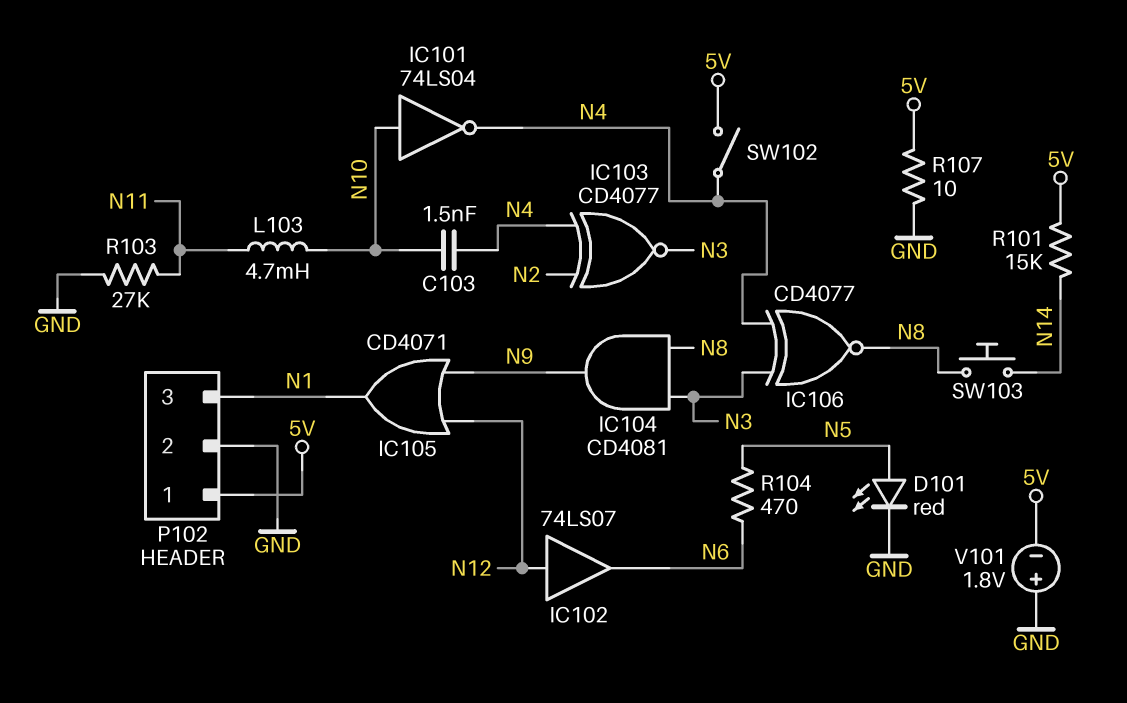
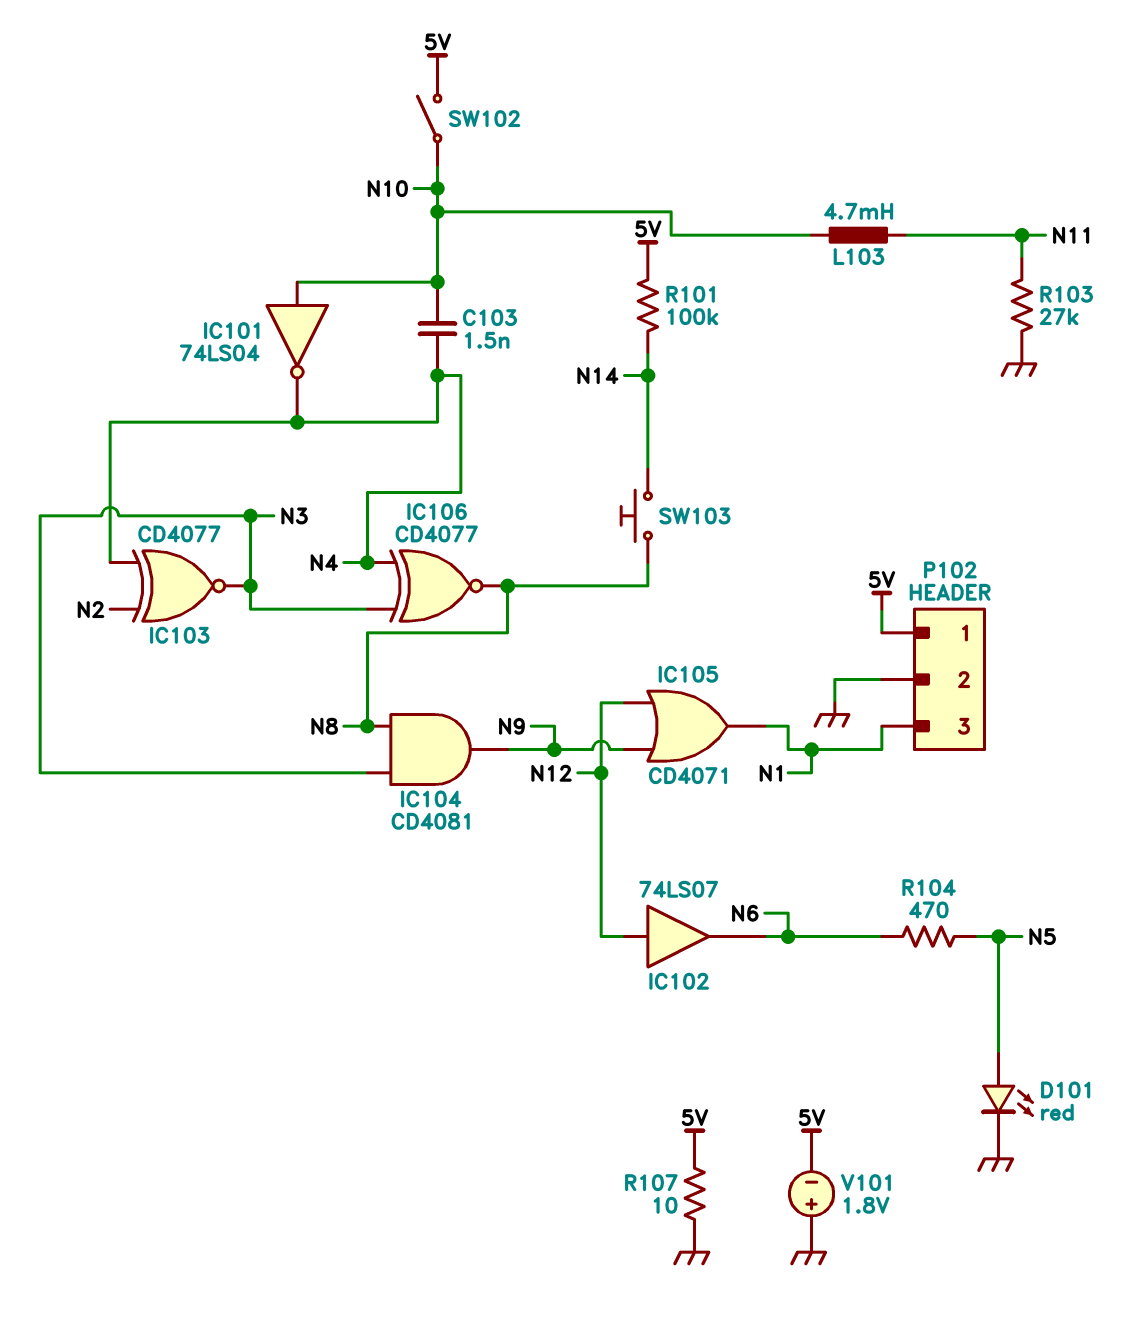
R101: 15k (5V, N14) -> 100k (5V, N14)
SW102: switch (5V, N4) -> switch (5V, N10)

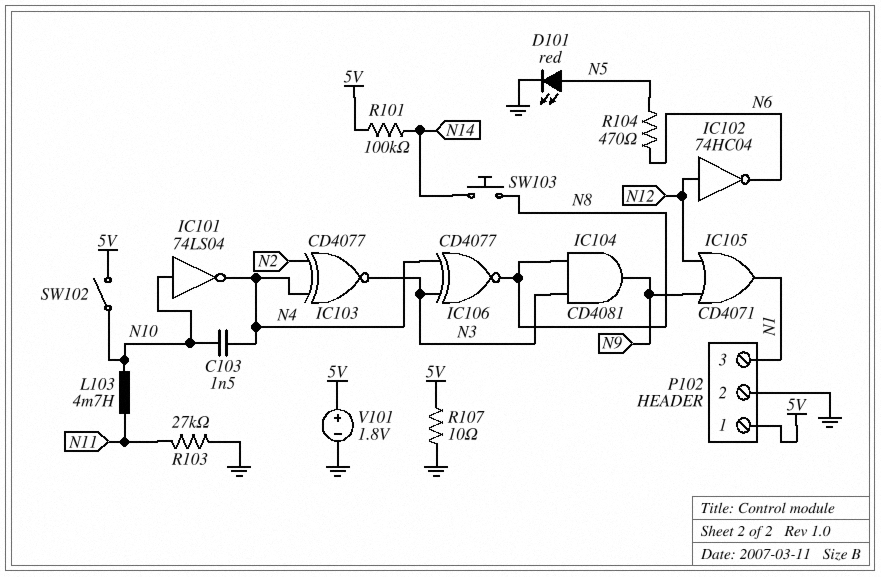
IC102: buffer 74LS07 (in N12, out N6) -> NOT 74HC04 (in N12, out N6)
V101: 1.8V (plus GND, minus 5V) -> 1.8V (plus 5V, minus GND)

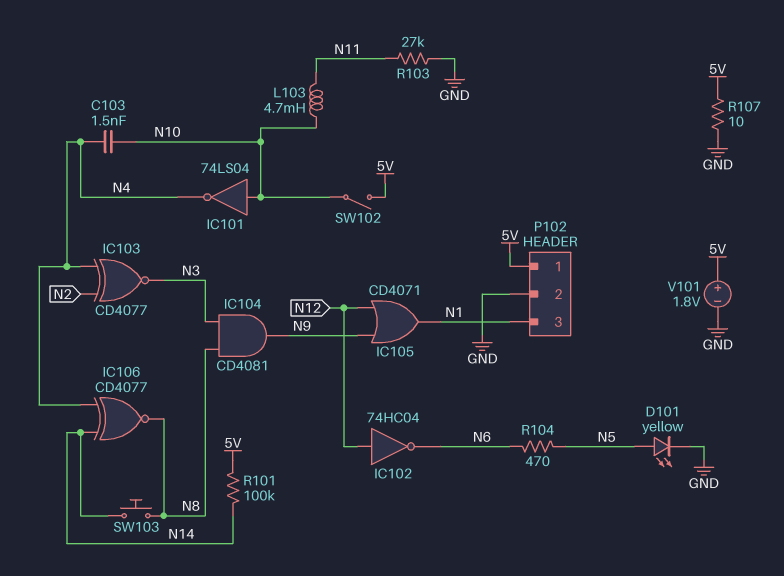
D101: LED red (A N5, K GND) -> LED yellow (A N5, K GND)
IC106: XNOR CD4077 (in N3, in N4, out N8) -> XNOR CD4077 (in N4, in N14, out N8)

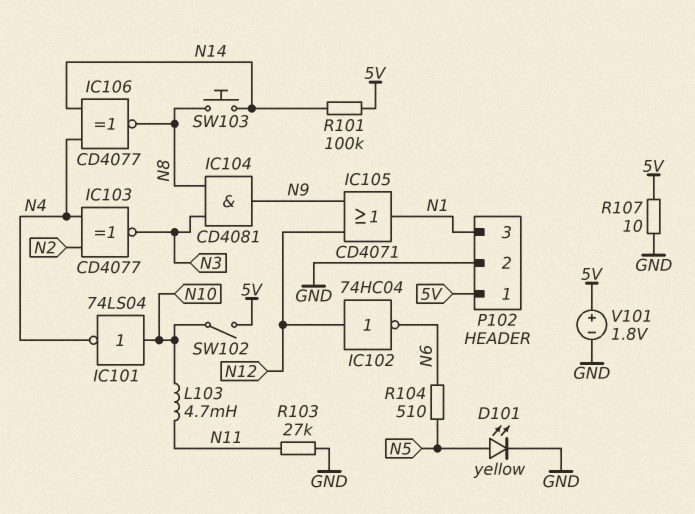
C103: 1.5nF (N4, N10) -> none
R104: 470 (N5, N6) -> 510 (N5, N6)

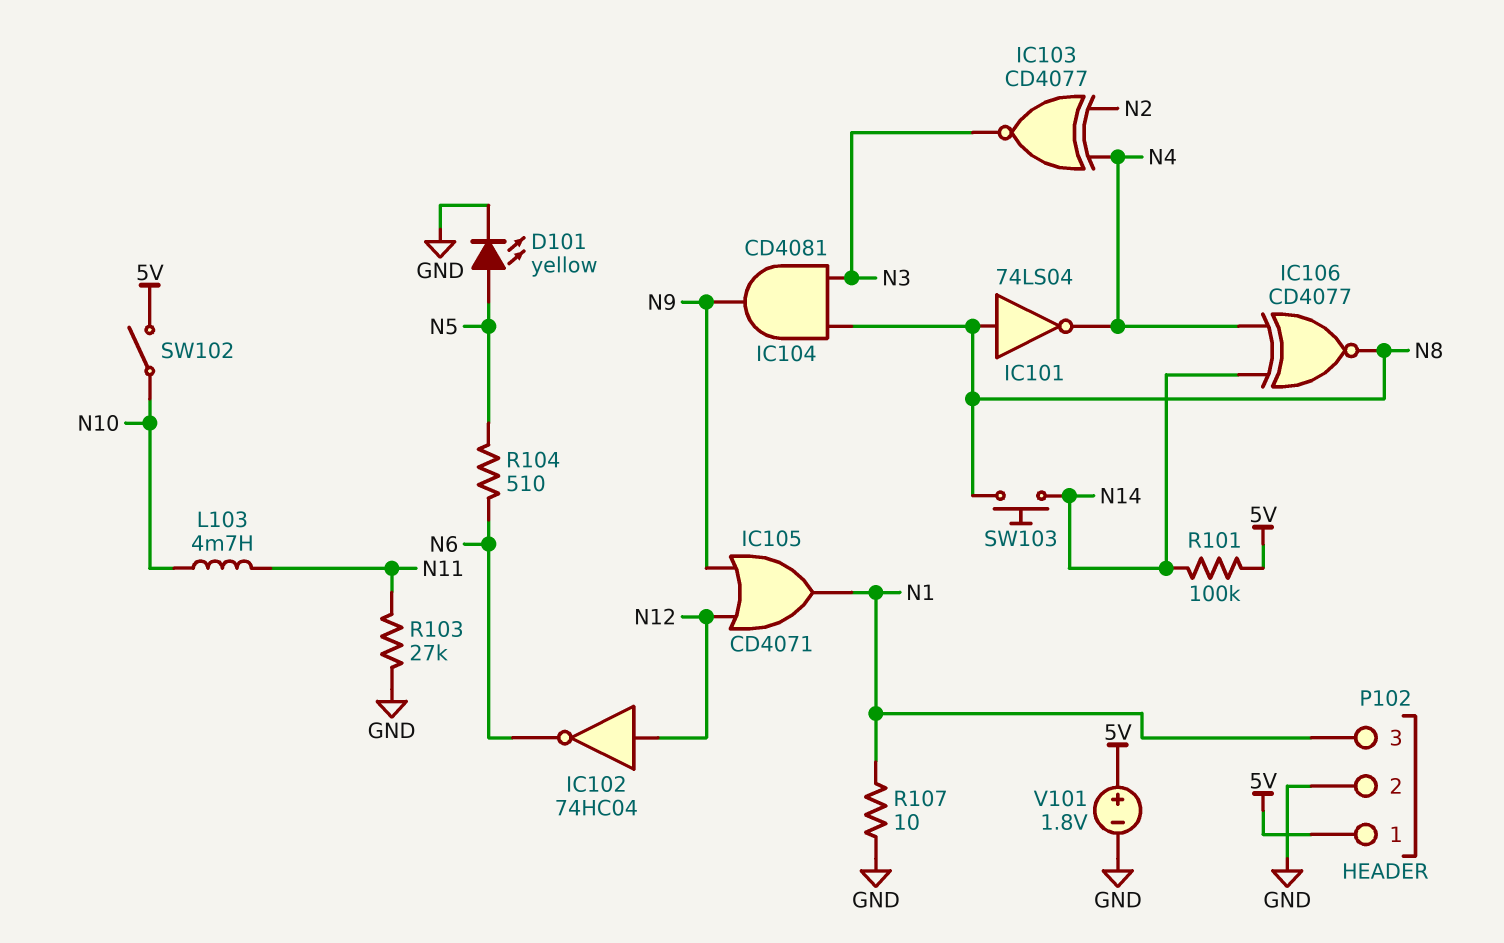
IC101: NOT 74LS04 (in N10, out N4) -> NOT 74LS04 (in N8, out N4)
R107: 10 (5V, GND) -> 10 (GND, N1)

